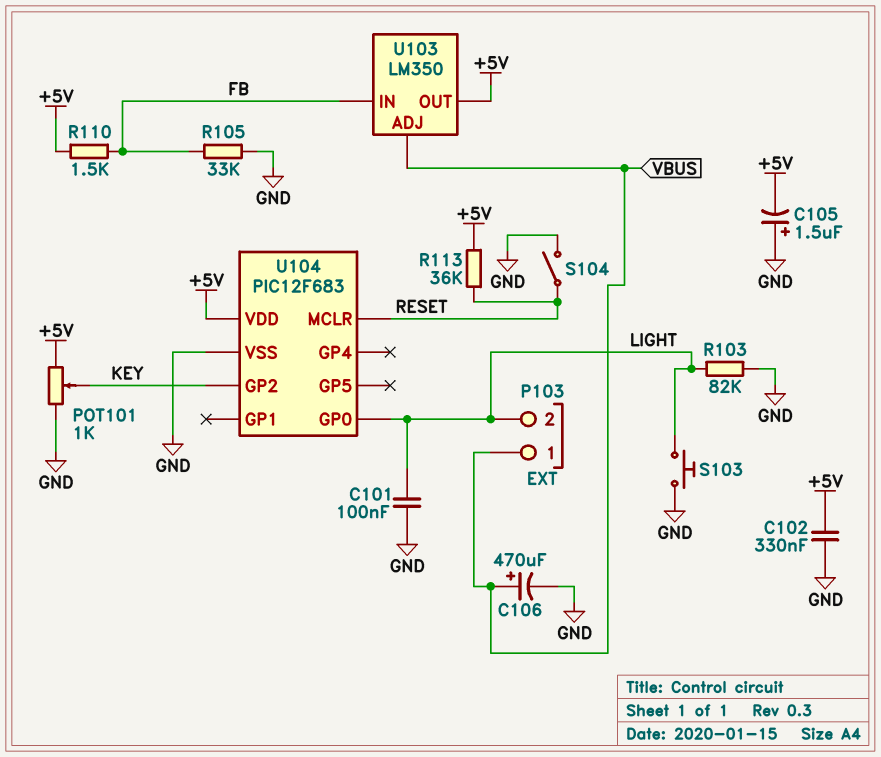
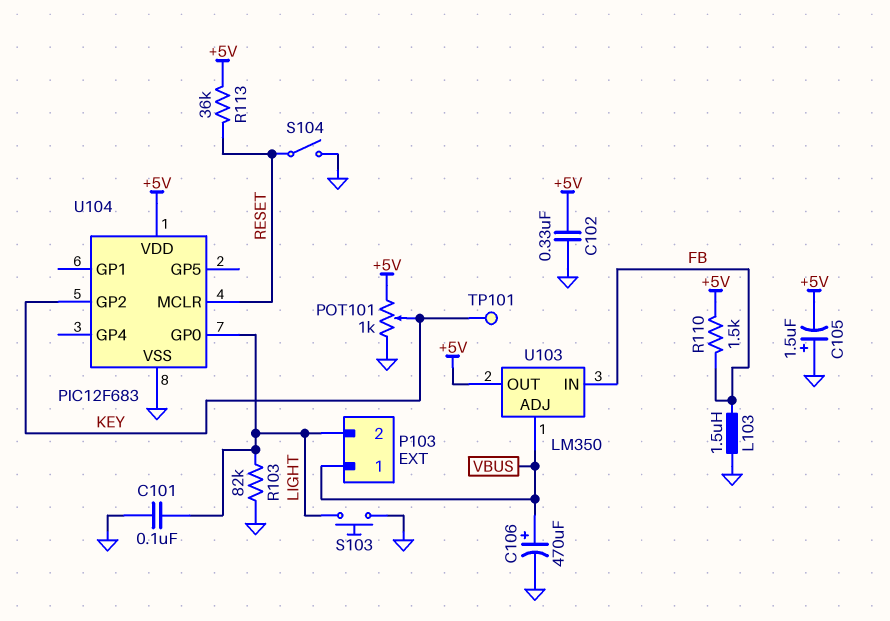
L103: none -> 1.5uH (FB, GND)
R105: 33k (FB, GND) -> none
TP101: none -> test point (KEY)

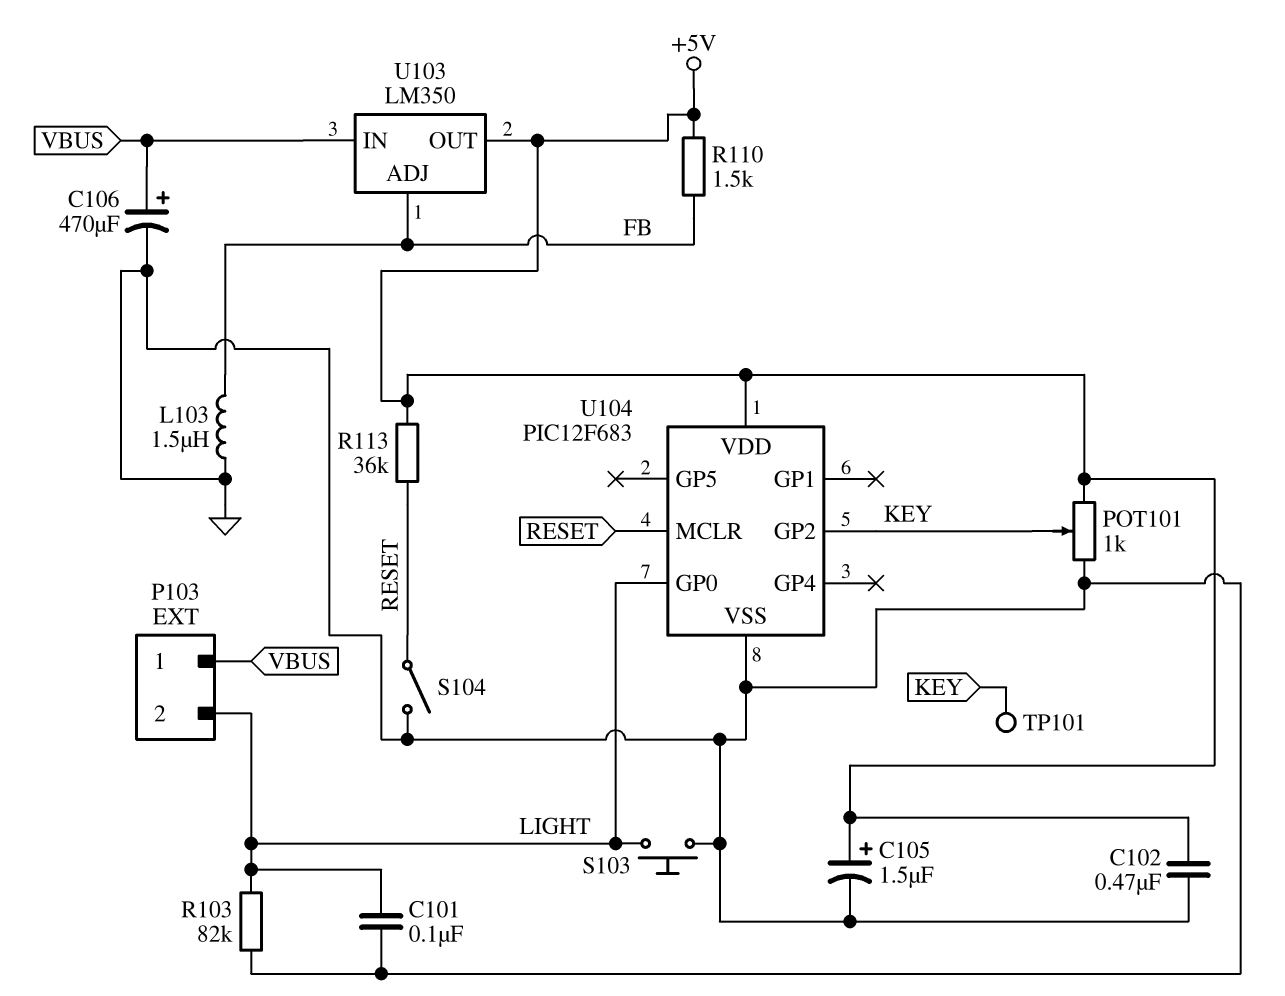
C102: 330nF (+5V, GND) -> 470nF (+5V, GND)
C105: 1.5uF (plus GND, minus +5V) -> 1.5uF (plus +5V, minus GND)
U103 pin ADJ: VBUS -> FB
U103 pin IN: FB -> VBUS

